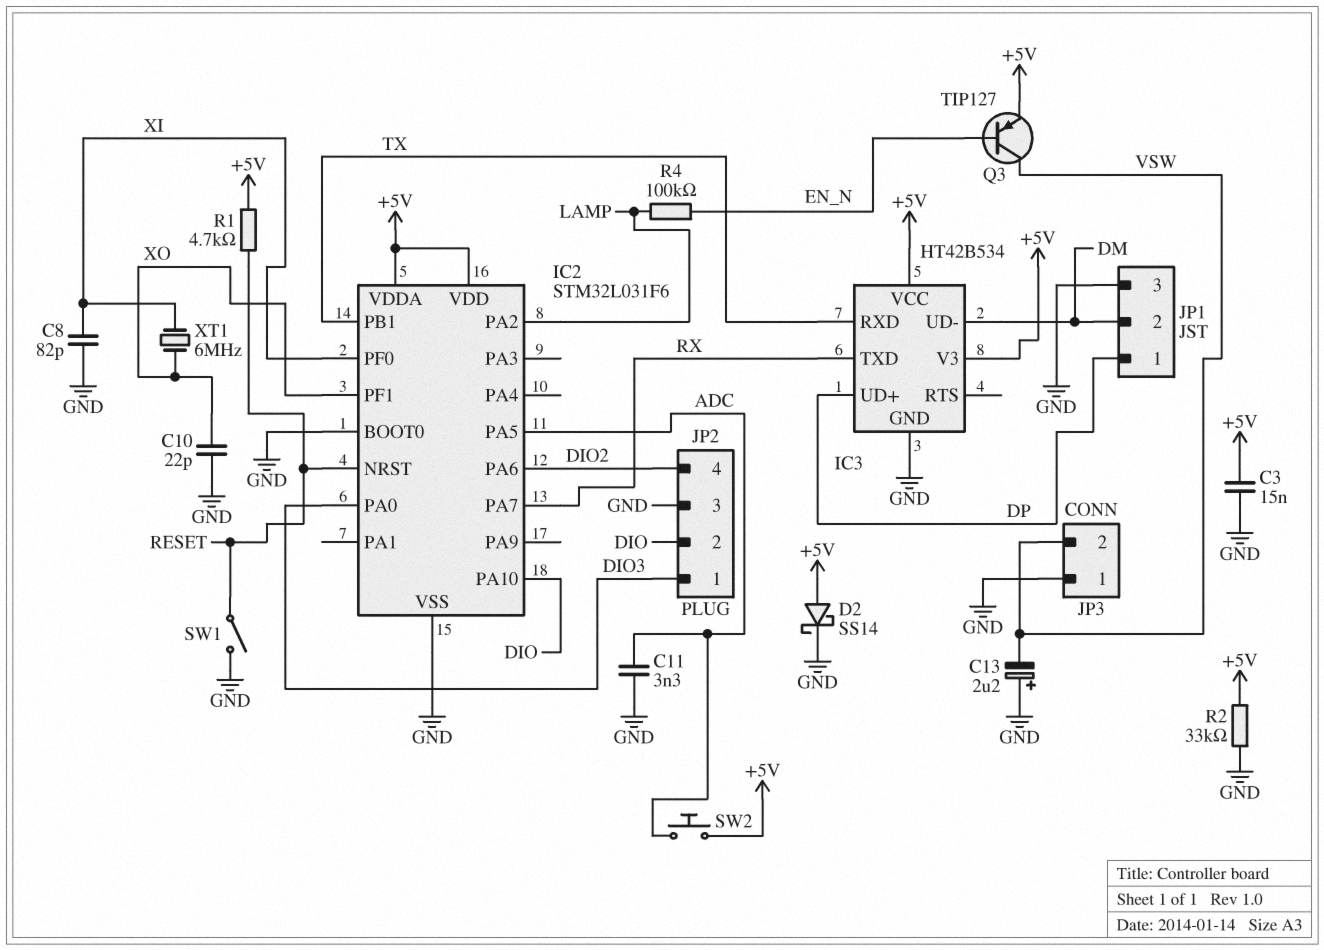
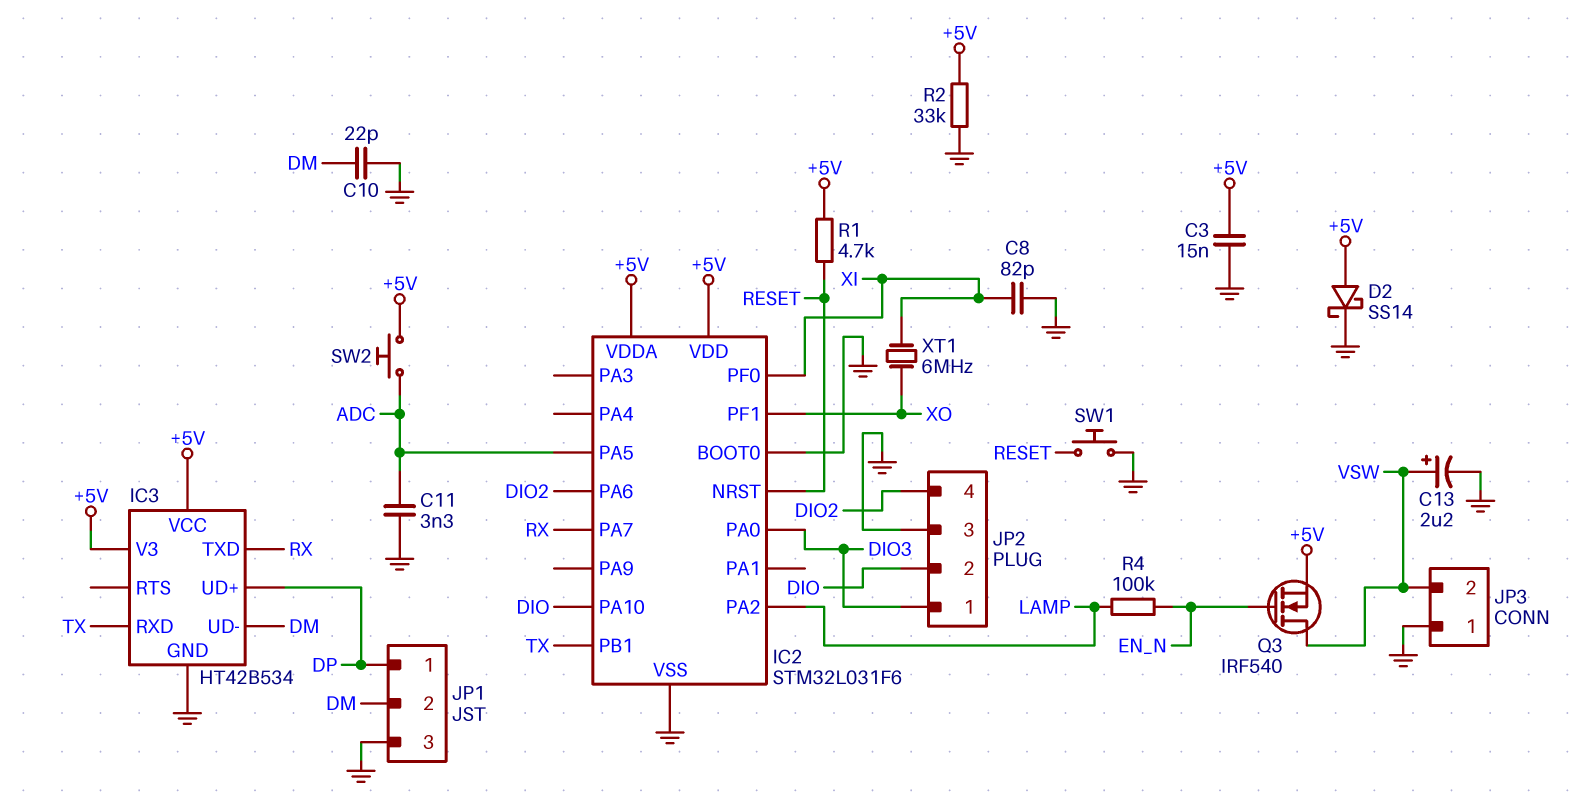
C10: 22pF (GND, XO) -> 22pF (DM, GND)
C13: 2.2uF (plus GND, minus VSW) -> 2.2uF (plus VSW, minus GND)
Q3: PNP TIP127 (B EN_N, C VSW, E +5V) -> NMOS IRF540 (G EN_N, D VSW, S +5V)
SW1: switch (GND, RESET) -> button (GND, RESET)

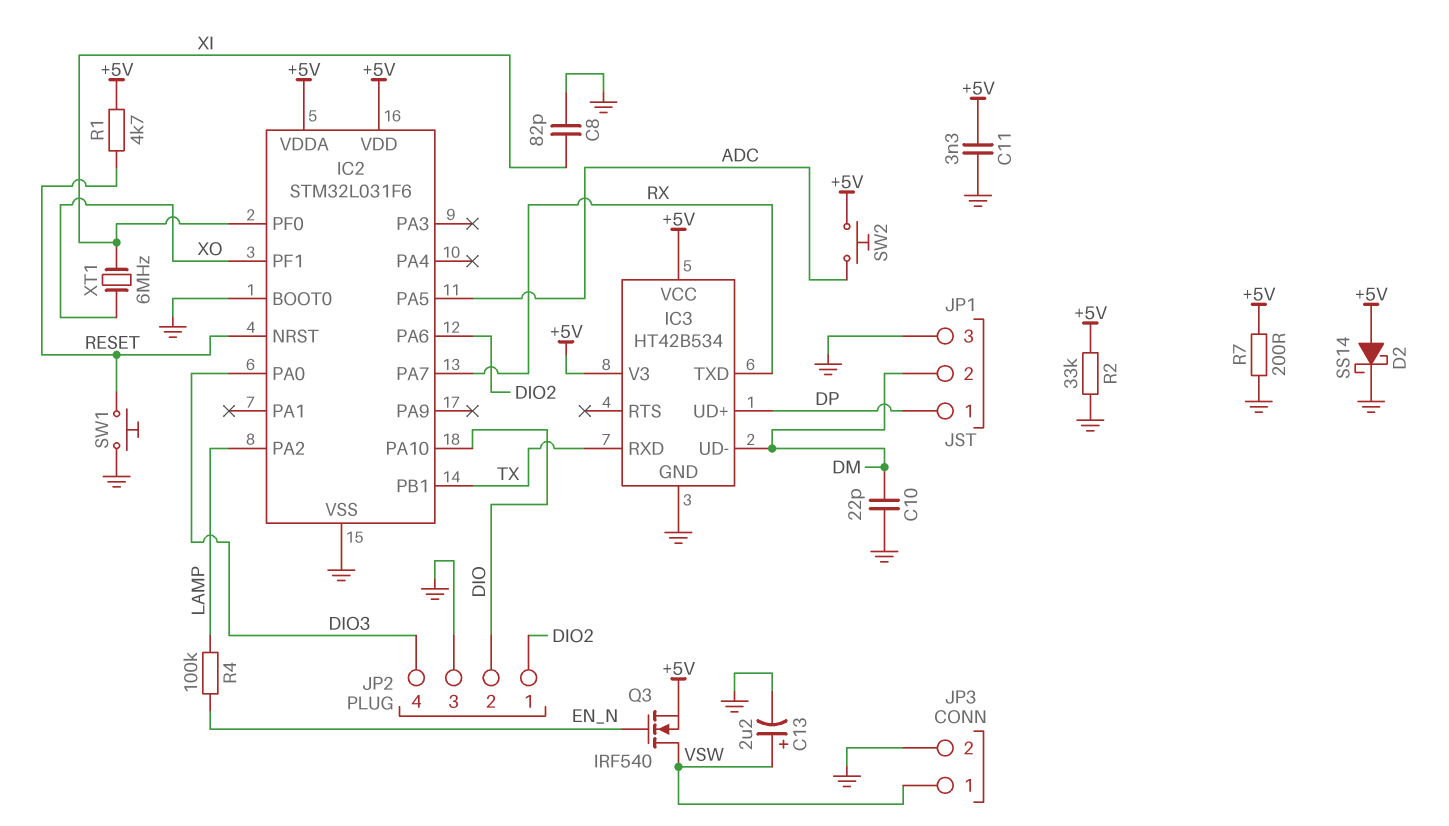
C3: 15nF (+5V, GND) -> none
C11: 3.3nF (ADC, GND) -> 3.3nF (+5V, GND)
JP2 pin 1: DIO3 -> DIO2
JP2 pin 4: DIO2 -> DIO3
JP3 pin 1: GND -> VSW
JP3 pin 2: VSW -> GND
R7: none -> 200 (+5V, GND)

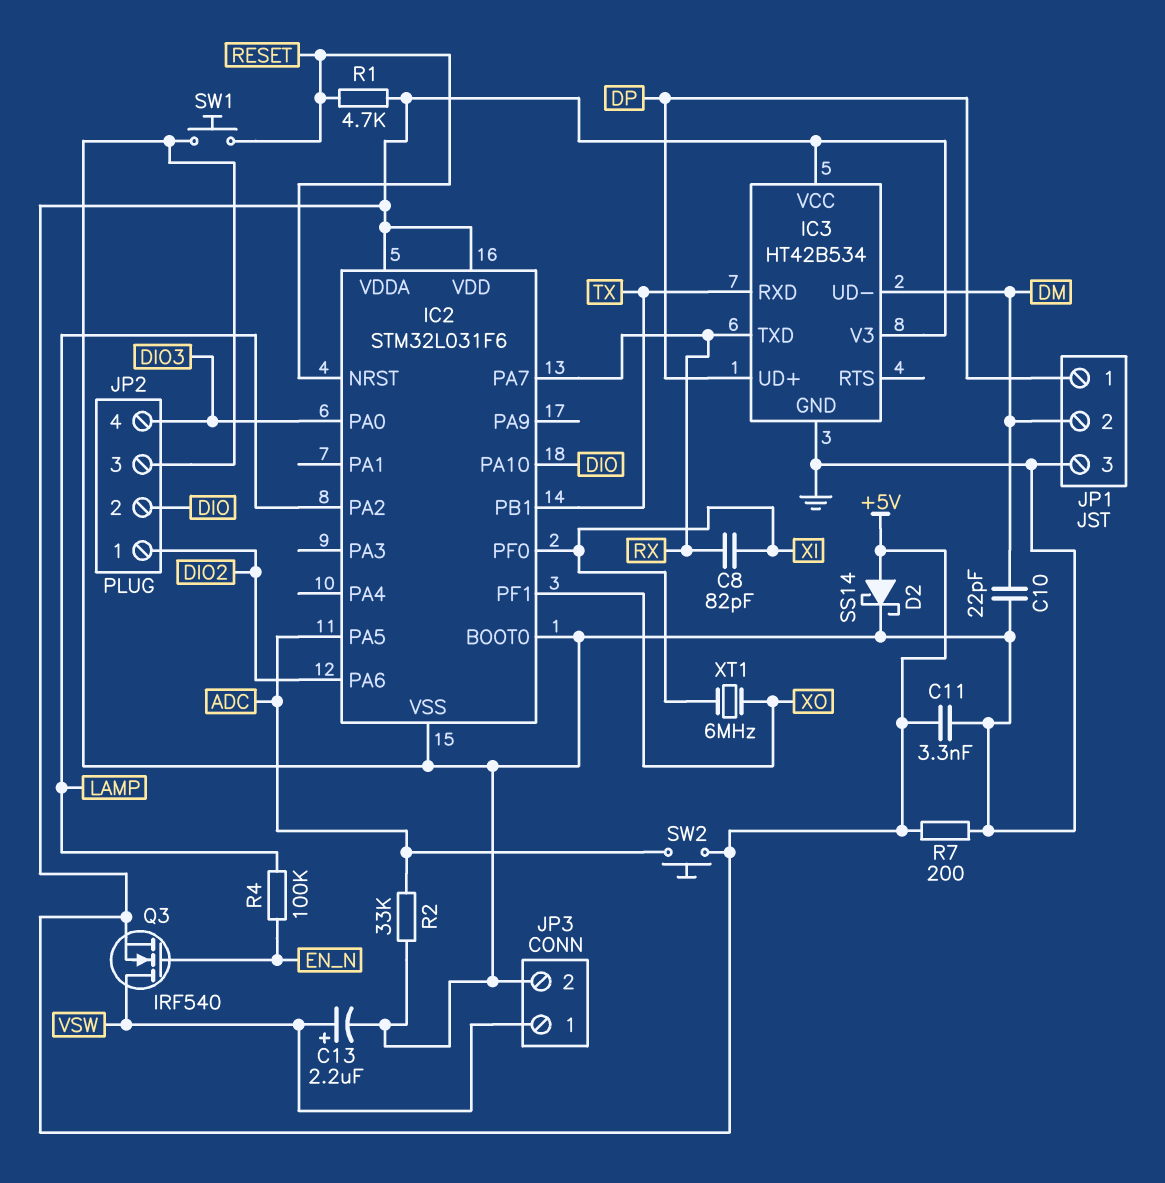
C8: 82pF (GND, XI) -> 82pF (RX, XI)
R2: 33k (+5V, GND) -> 33k (ADC, GND)

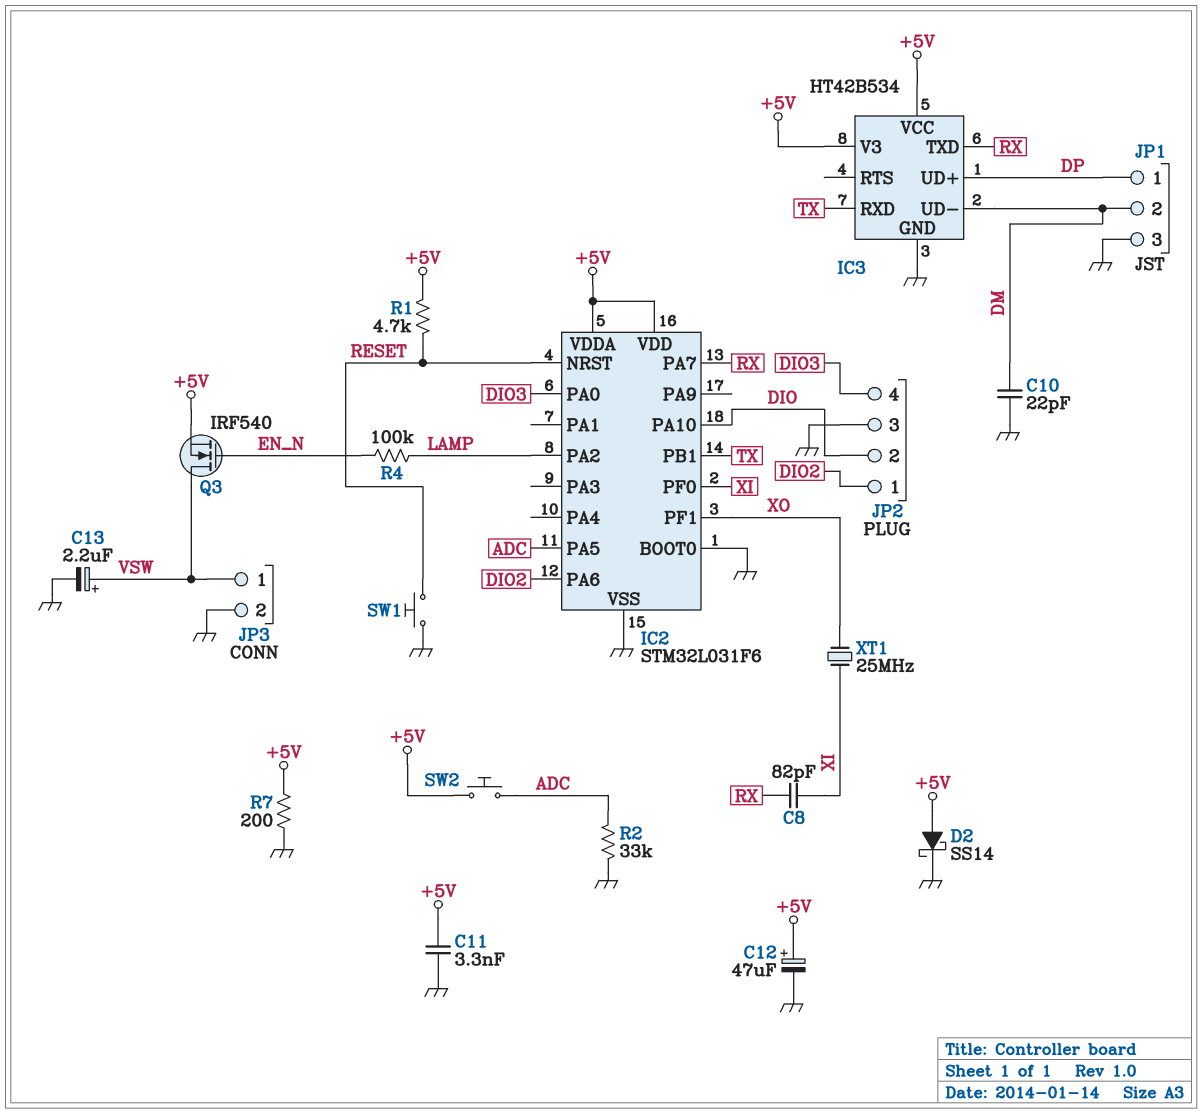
C12: none -> 47uF (plus +5V, minus GND)
XT1: 6MHz (XI, XO) -> 25MHz (XI, XO)

